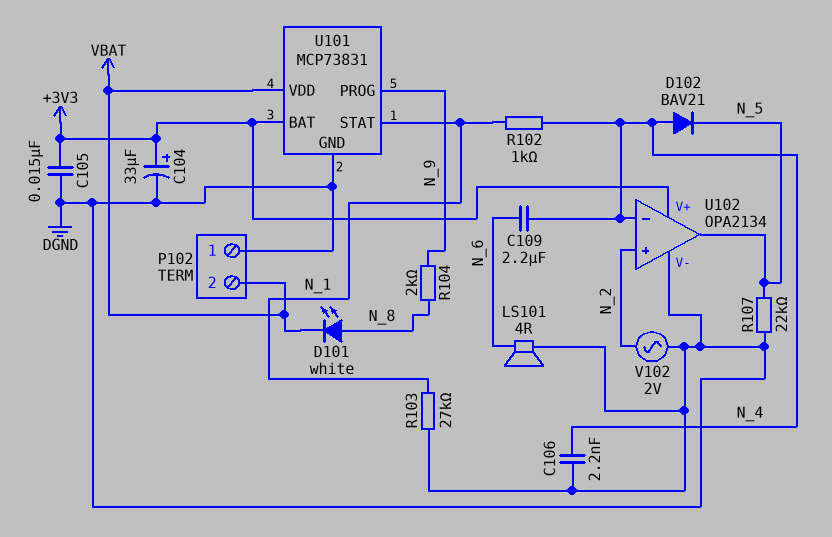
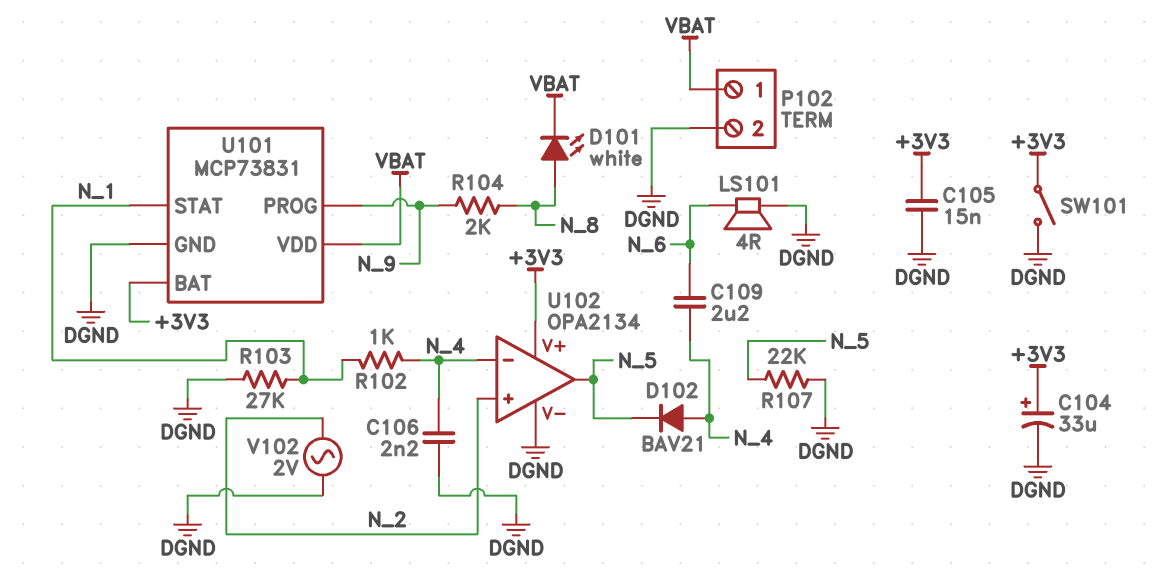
P102 pin 1: DGND -> VBAT
P102 pin 2: VBAT -> DGND
SW101: none -> switch (+3V3, DGND)

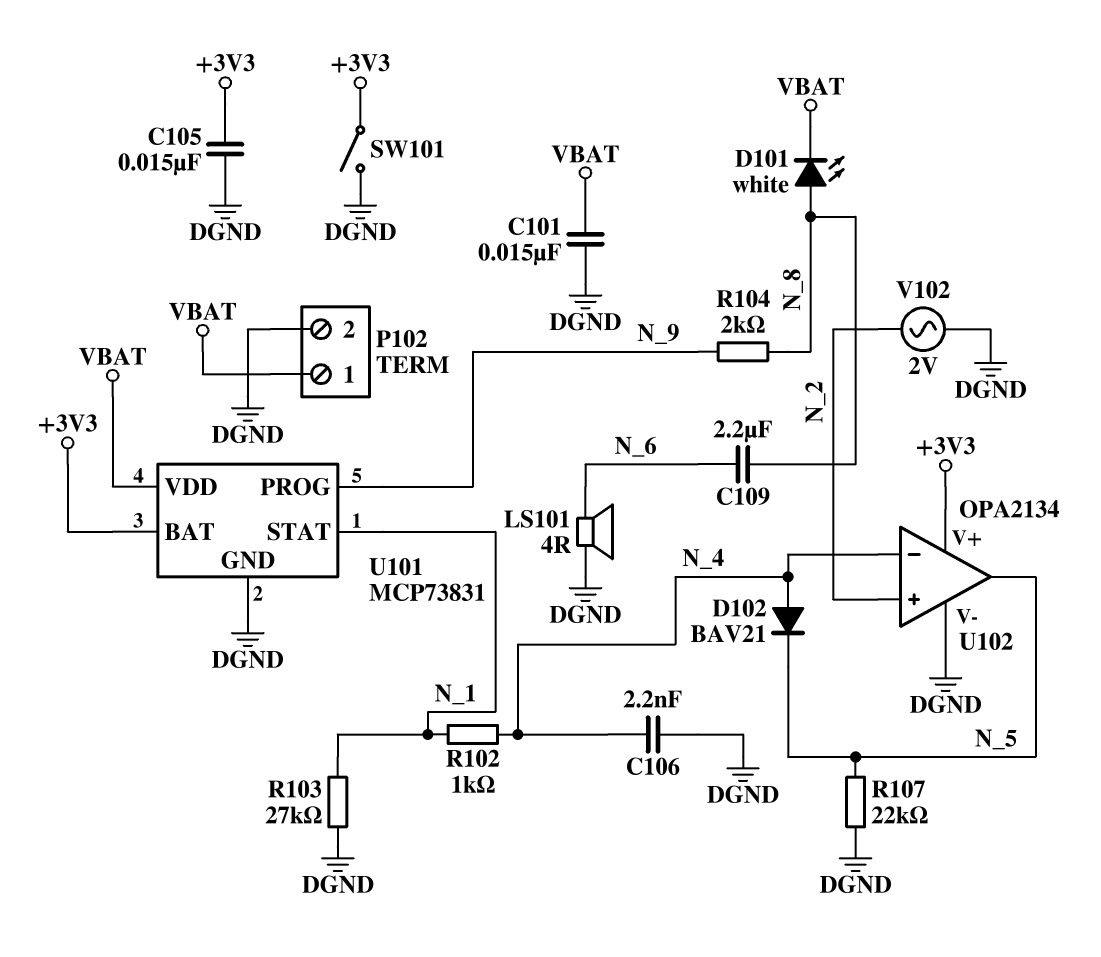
C101: none -> 15nF (DGND, VBAT)
C104: 33uF (plus +3V3, minus DGND) -> none
C109: 2.2uF (N_4, N_6) -> 2.2uF (N_6, N_8)

